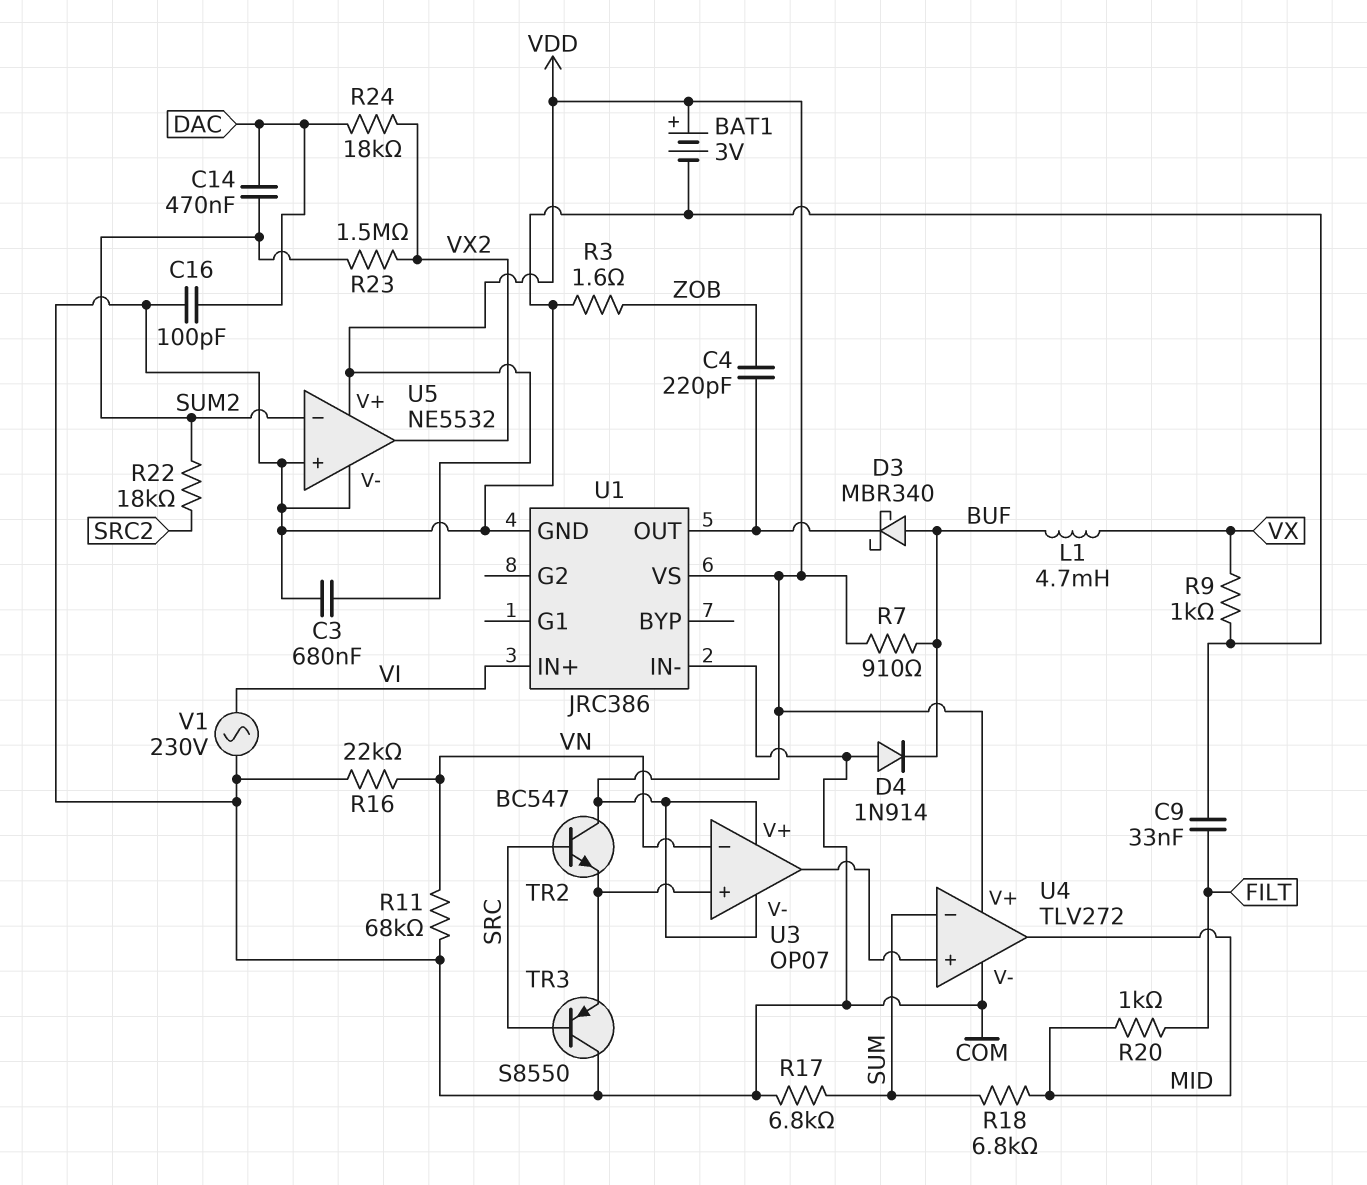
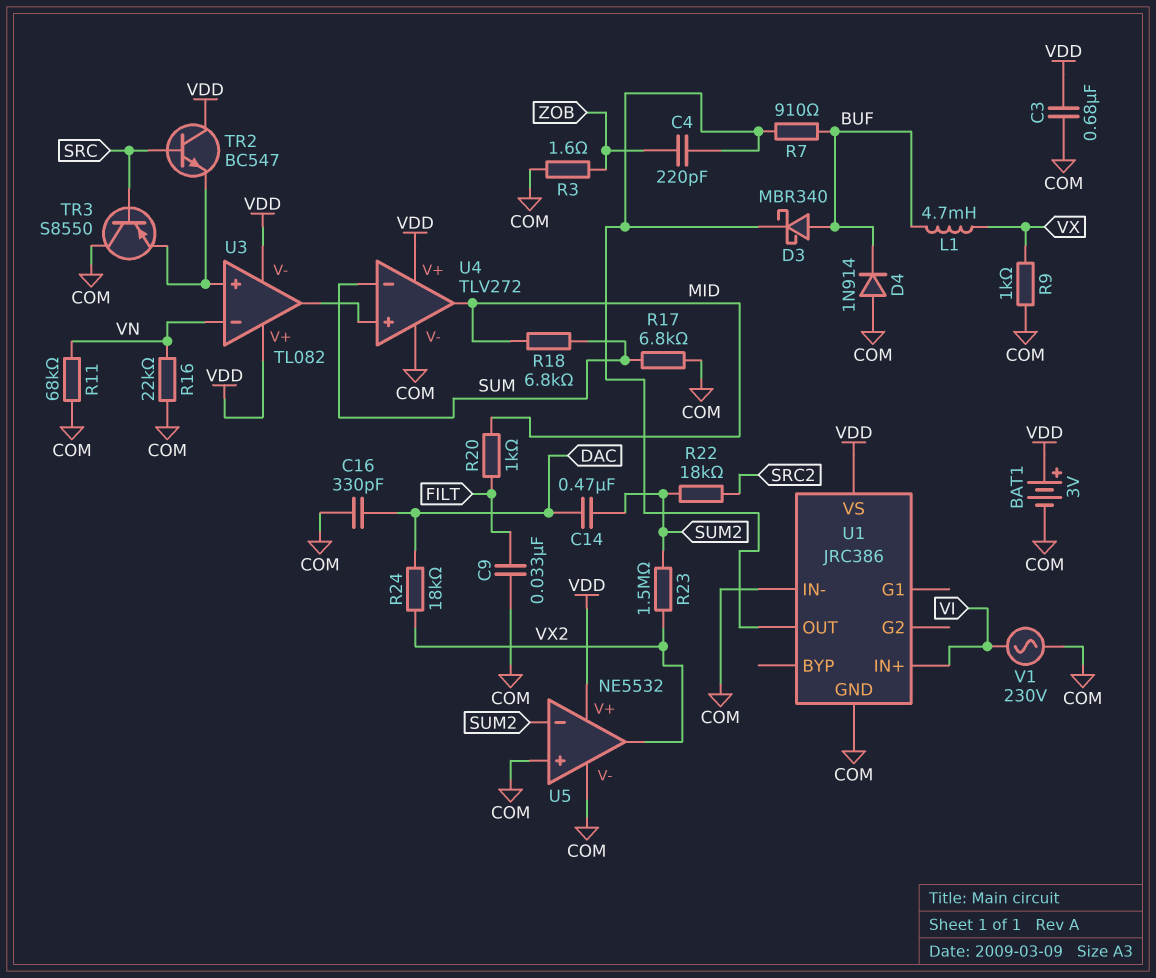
C16: 100pF (COM, DAC) -> 330pF (COM, DAC)
R7: 910 (BUF, VDD) -> 910 (BUF, U1/OUT)
U3: OP07 -> TL082

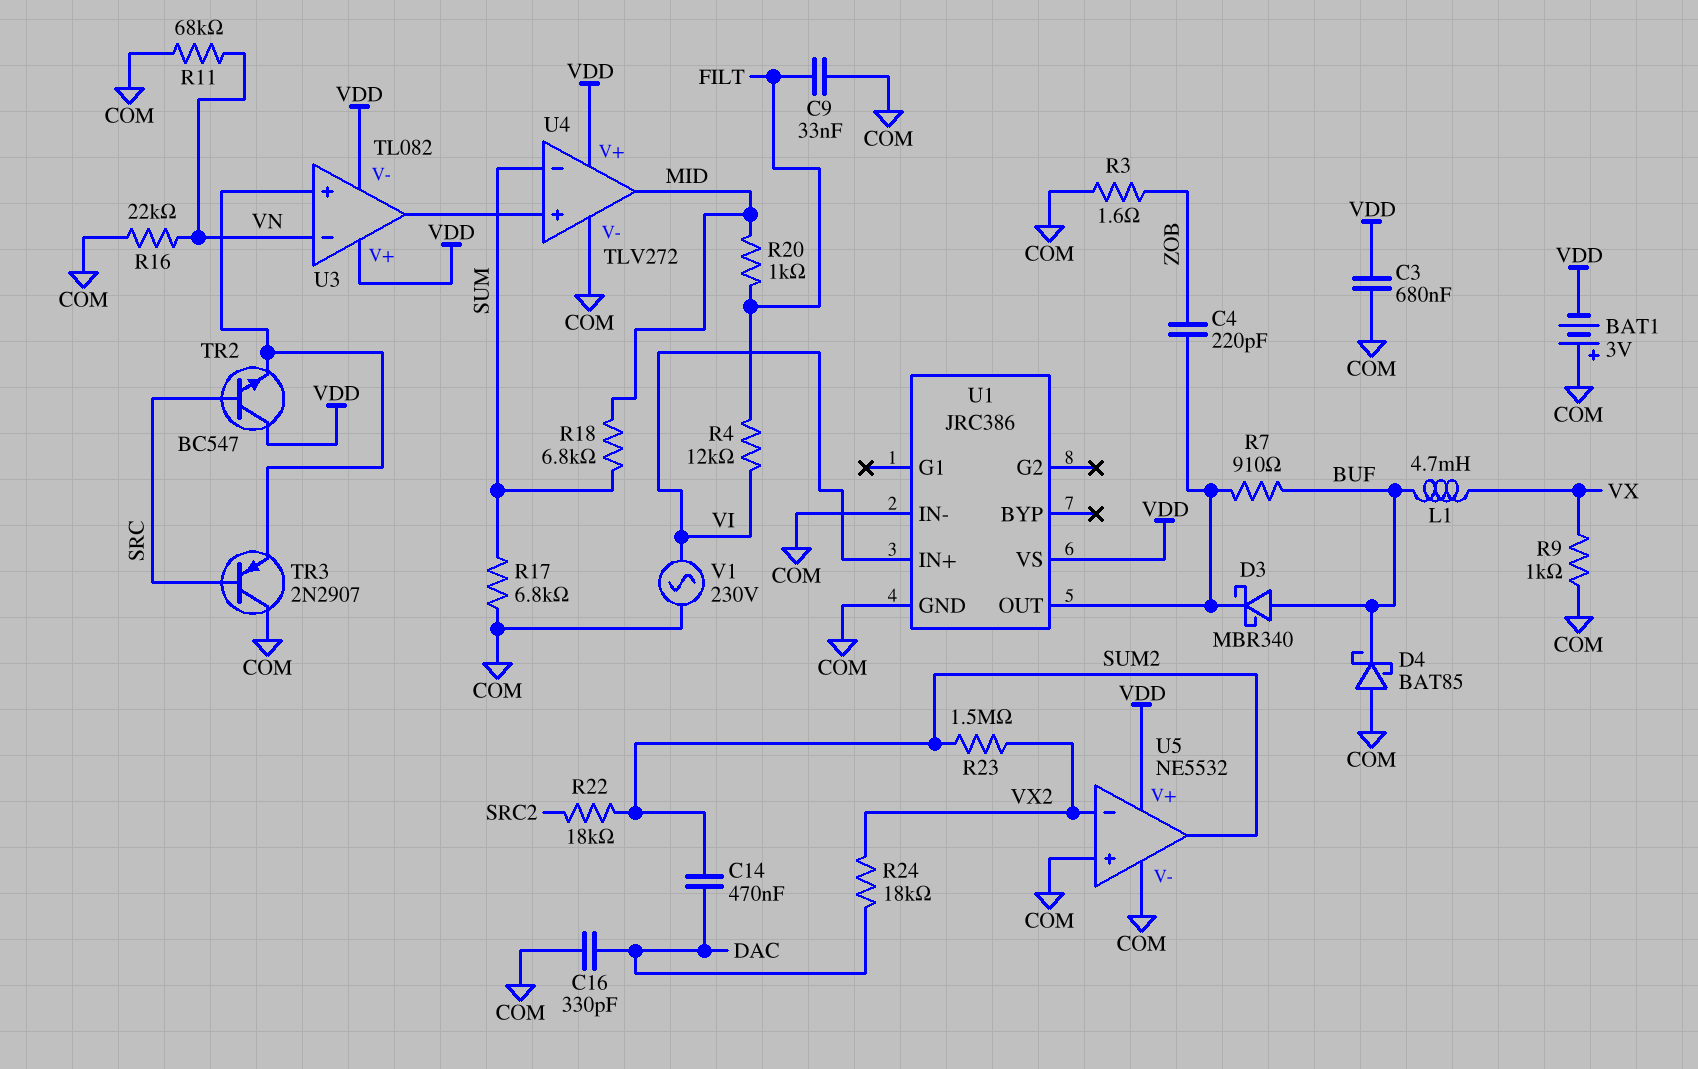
BAT1: 3V (plus VDD, minus COM) -> 3V (plus COM, minus VDD)
D4: diode 1N914 (A COM, K BUF) -> schottky BAT85 (A COM, K BUF)
R4: none -> 12k (FILT, VI)
TR3: PNP S8550 (B SRC, C COM, E U3/in+) -> PNP 2N2907 (B SRC, C COM, E U3/in+)
U5 pin in-: SUM2 -> VX2
U5 pin out: VX2 -> SUM2

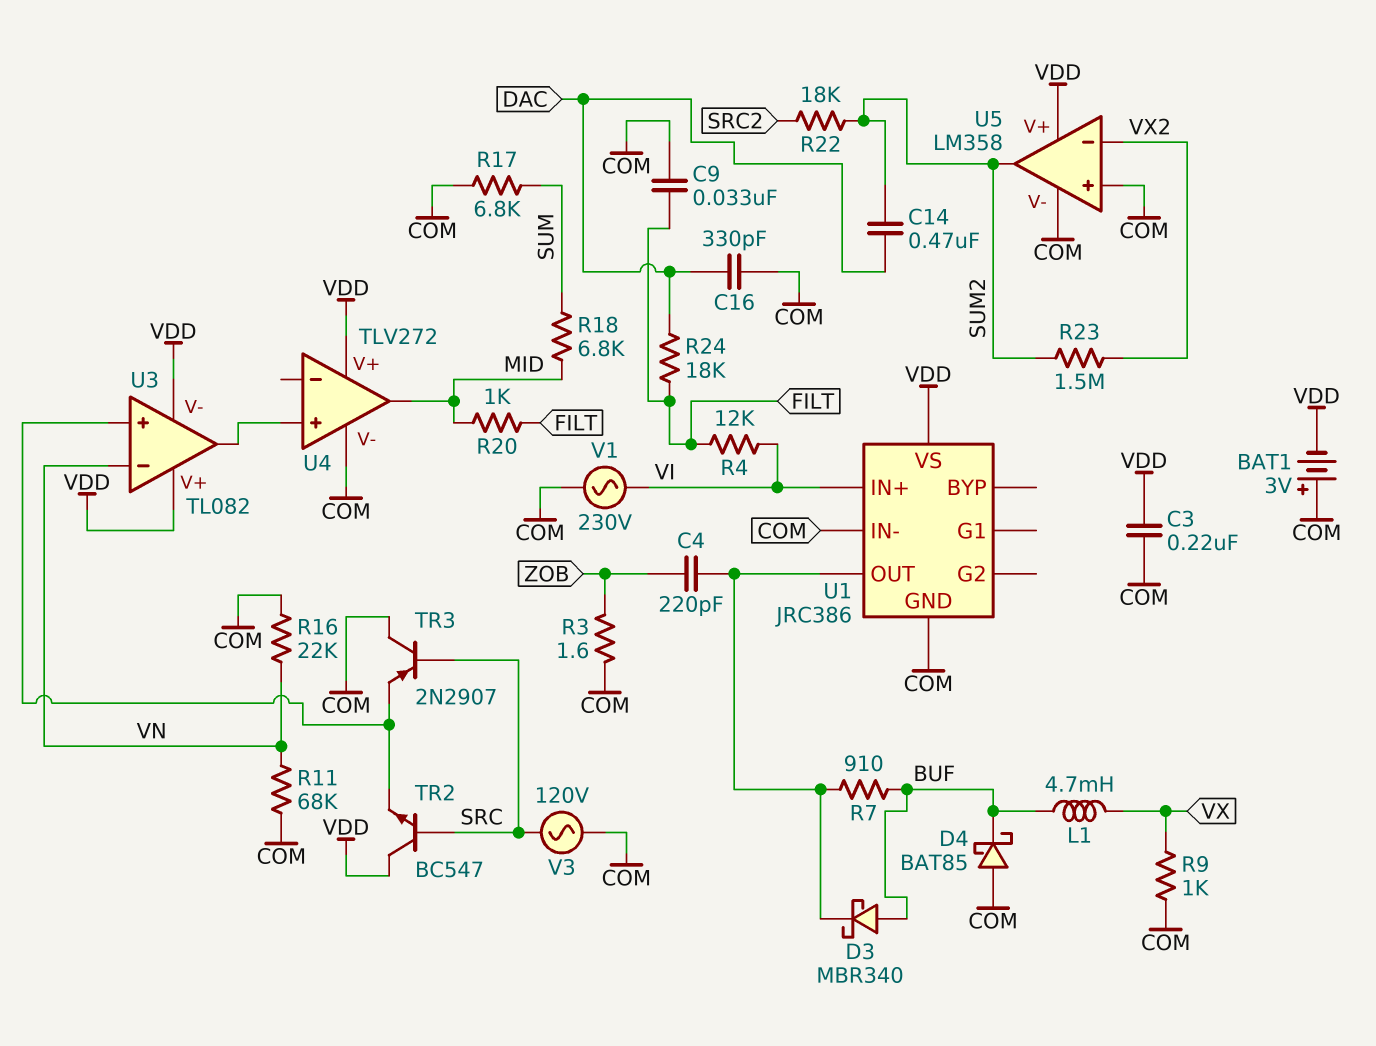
C3: 680nF (COM, VDD) -> 220nF (COM, VDD)
R24: 18k (DAC, VX2) -> 18k (DAC, FILT)
U4 pin in-: SUM -> none
U5: NE5532 -> LM358
V3: none -> AC 120V (COM, SRC)

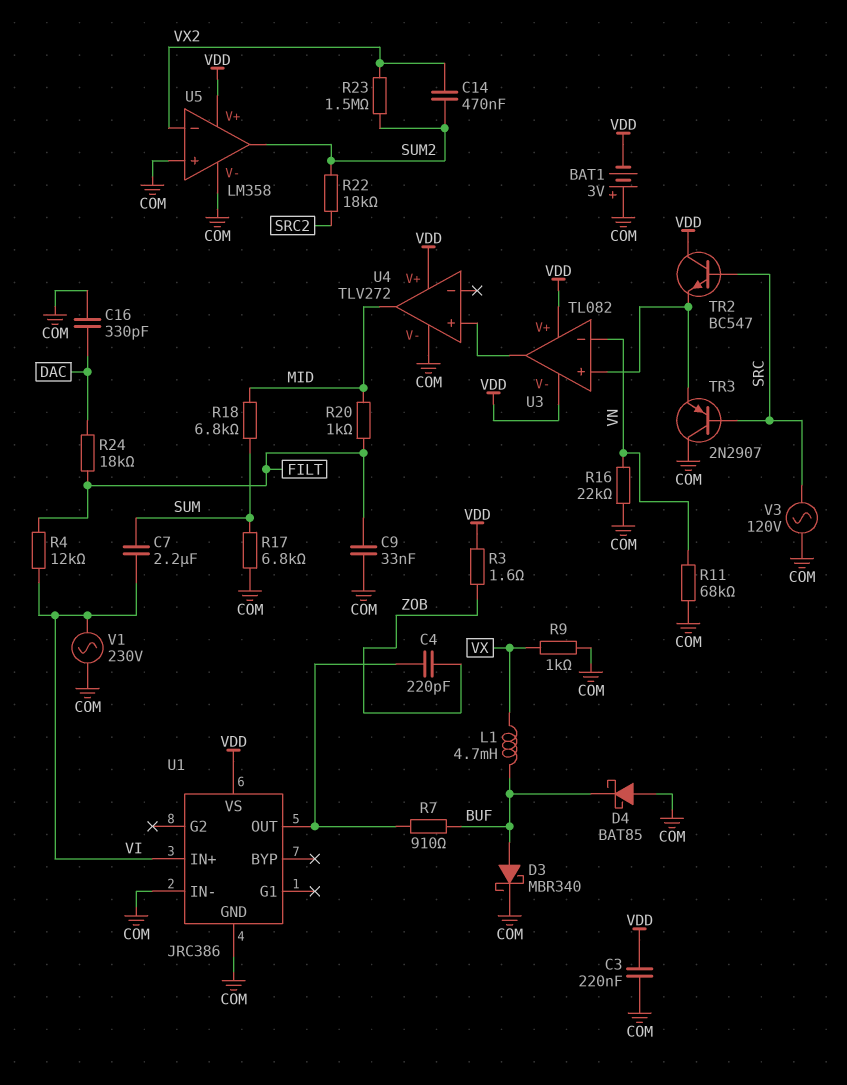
C7: none -> 2.2uF (SUM, VI)
C14: 470nF (DAC, SUM2) -> 470nF (SUM2, VX2)
D3: schottky MBR340 (A BUF, K U1/OUT) -> schottky MBR340 (A BUF, K COM)
R3: 1.6 (COM, ZOB) -> 1.6 (VDD, ZOB)

